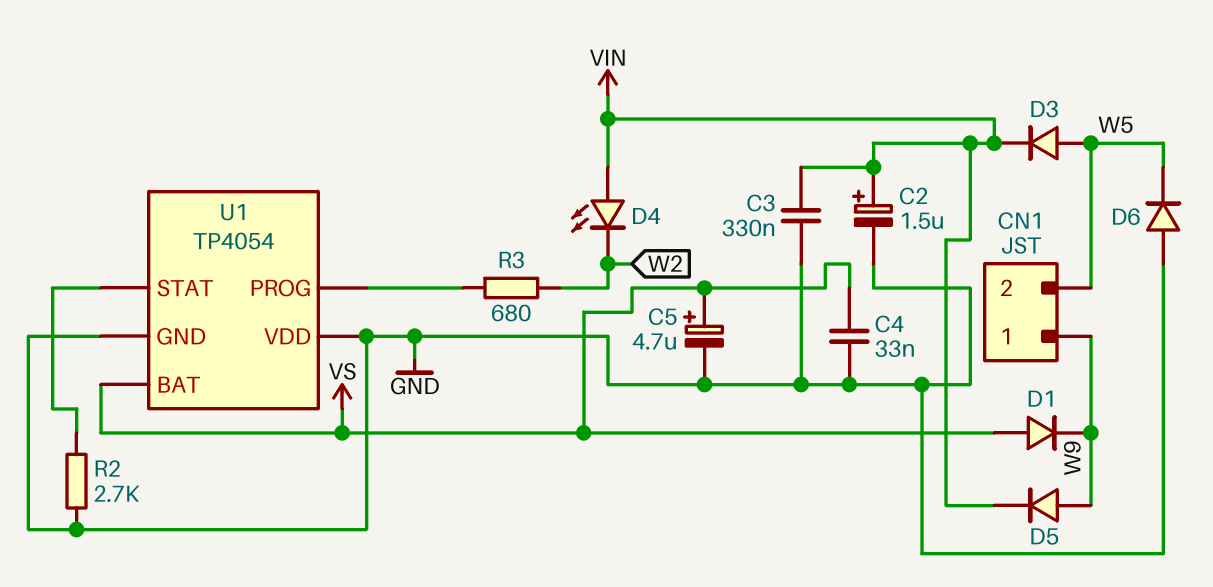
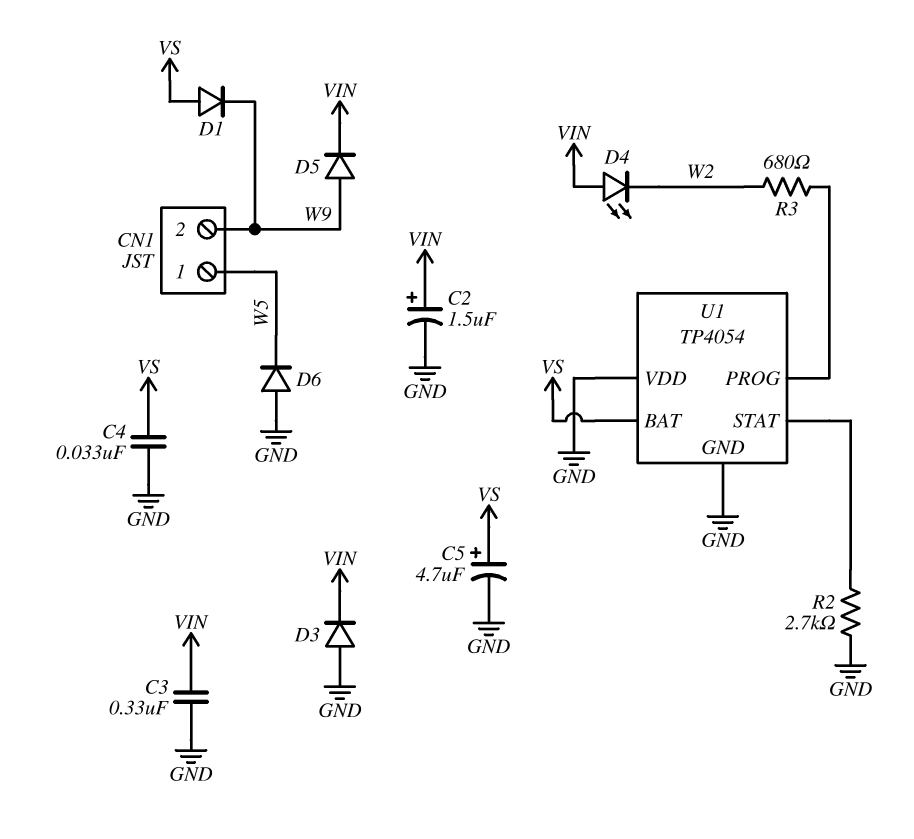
CN1 pin 1: W9 -> W5
CN1 pin 2: W5 -> W9
D3: diode (A W5, K VIN) -> diode (A GND, K VIN)

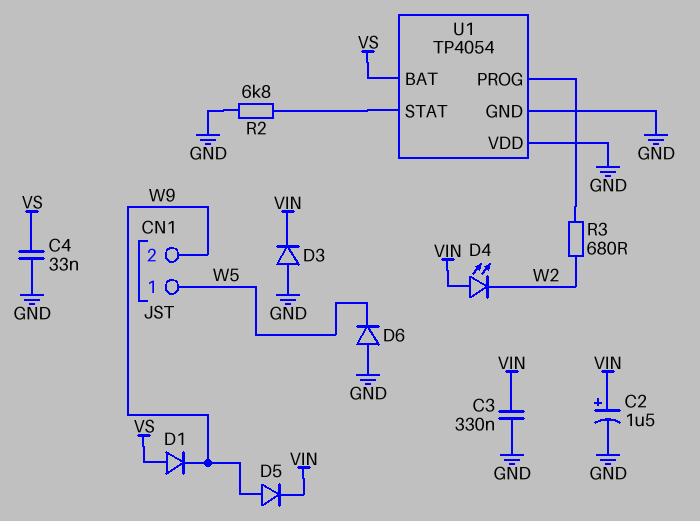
C5: 4.7uF (plus VS, minus GND) -> none
R2: 2.7k (GND, U1/STAT) -> 6.8k (GND, U1/STAT)

